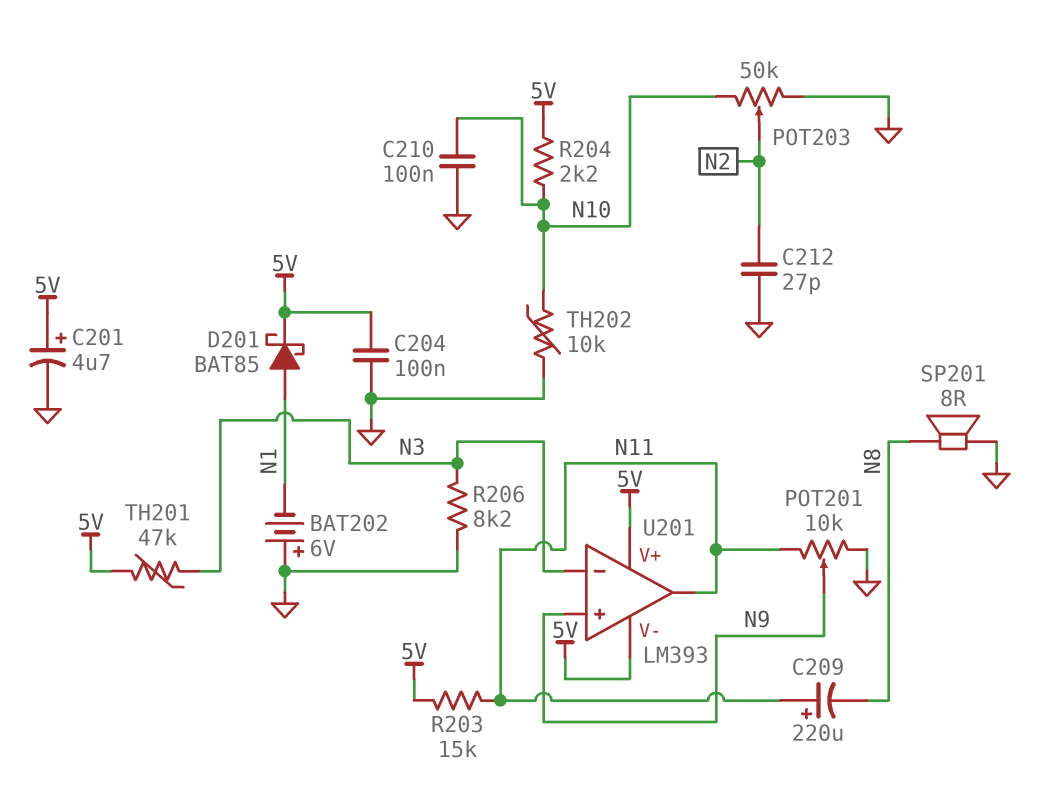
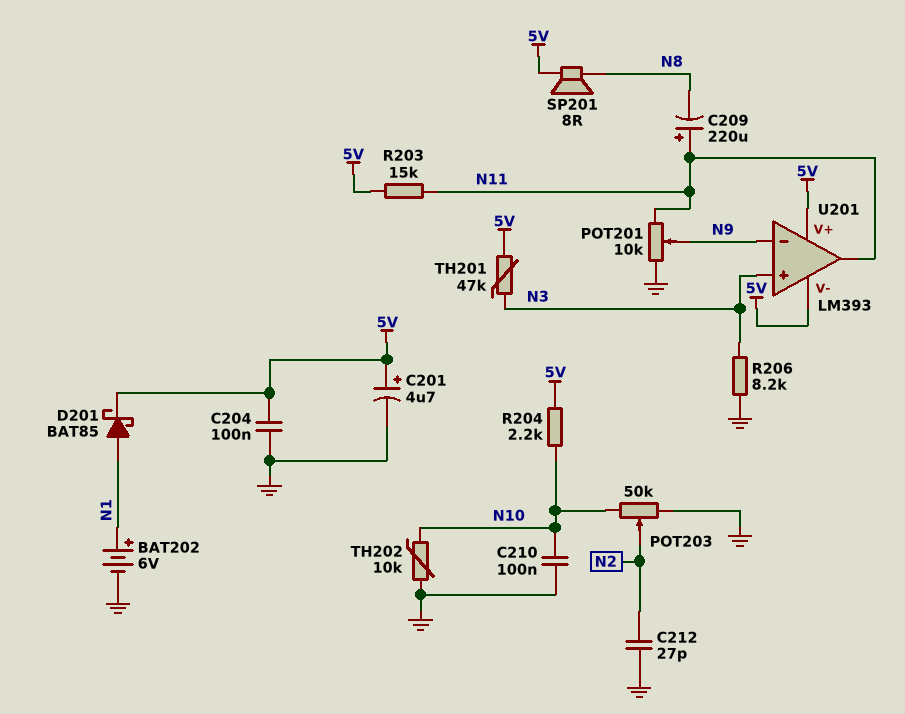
BAT202: 6V (plus GND, minus N1) -> 6V (plus N1, minus GND)
SP201: speaker 8R (GND, N8) -> speaker 8R (5V, N8)
U201 pin in+: N9 -> N3
U201 pin in-: N3 -> N9

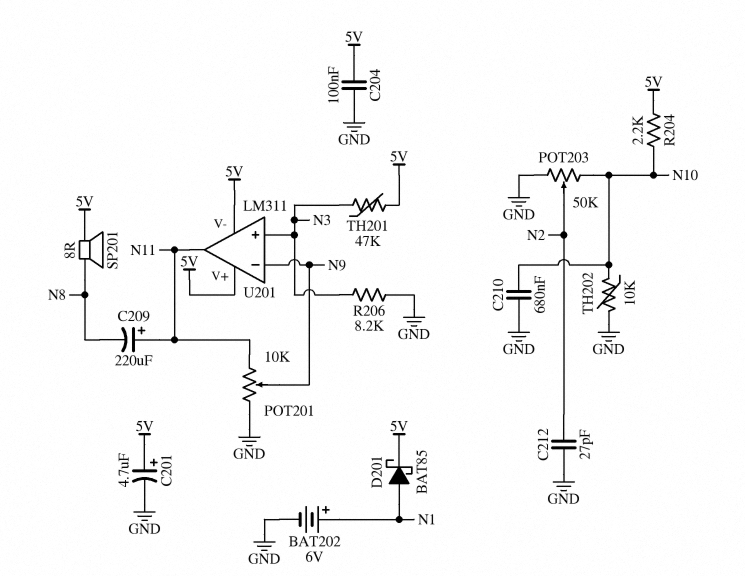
C210: 100nF (GND, N10) -> 680nF (GND, N10)
R203: 15k (5V, N11) -> none
U201: LM393 -> LM311

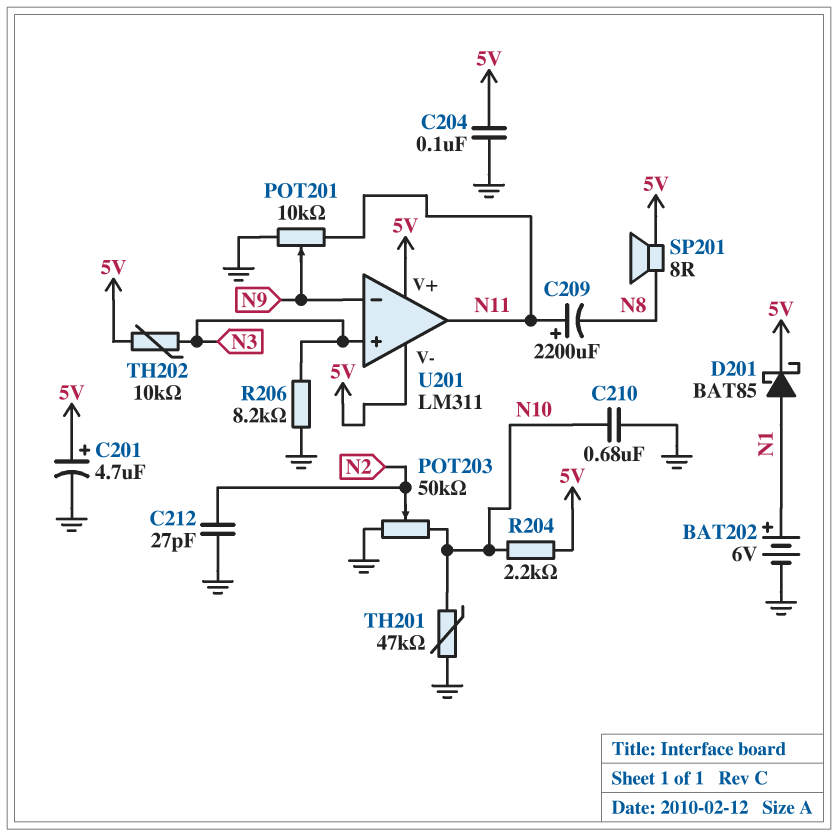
C209: 220uF (plus N11, minus N8) -> 2200uF (plus N11, minus N8)
TH201: 47k (5V, N3) -> 47k (GND, N10)
TH202: 10k (GND, N10) -> 10k (5V, N3)

